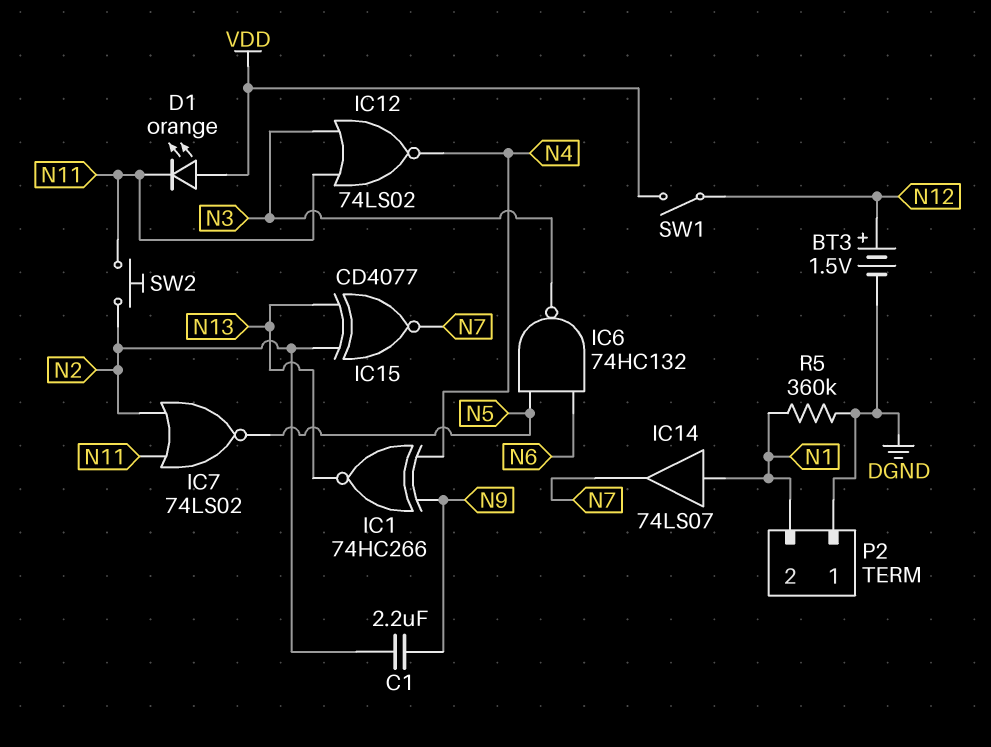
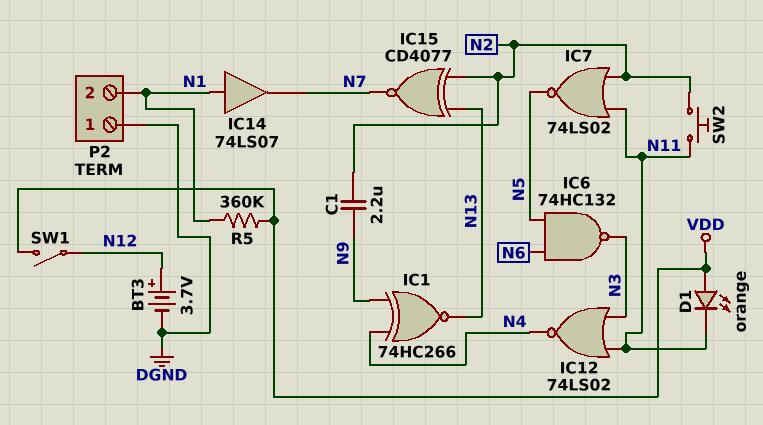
BT3: 1.5V (plus N12, minus DGND) -> 3.7V (plus N12, minus DGND)
R5: 360k (DGND, N1) -> 360k (N1, VDD)

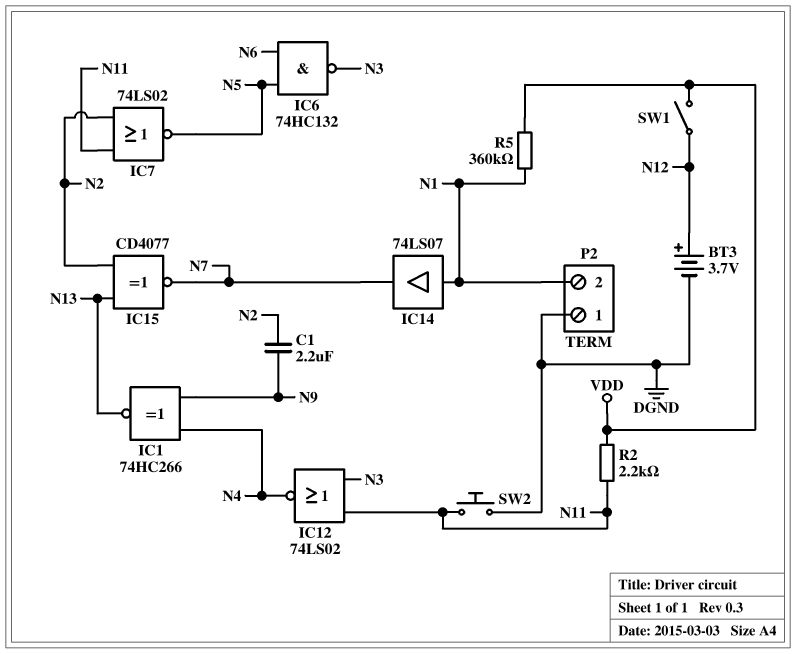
D1: LED orange (A VDD, K N11) -> none
R2: none -> 2.2k (N11, VDD)
SW2: button (N2, N11) -> button (DGND, N11)

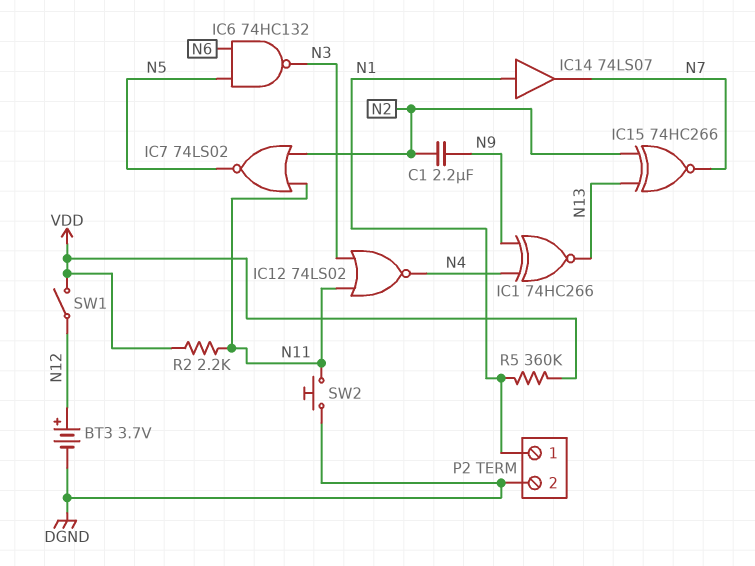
IC15: XNOR CD4077 (in N2, in N13, out N7) -> XNOR 74HC266 (in N2, in N13, out N7)
P2 pin 1: DGND -> N1
P2 pin 2: N1 -> DGND

